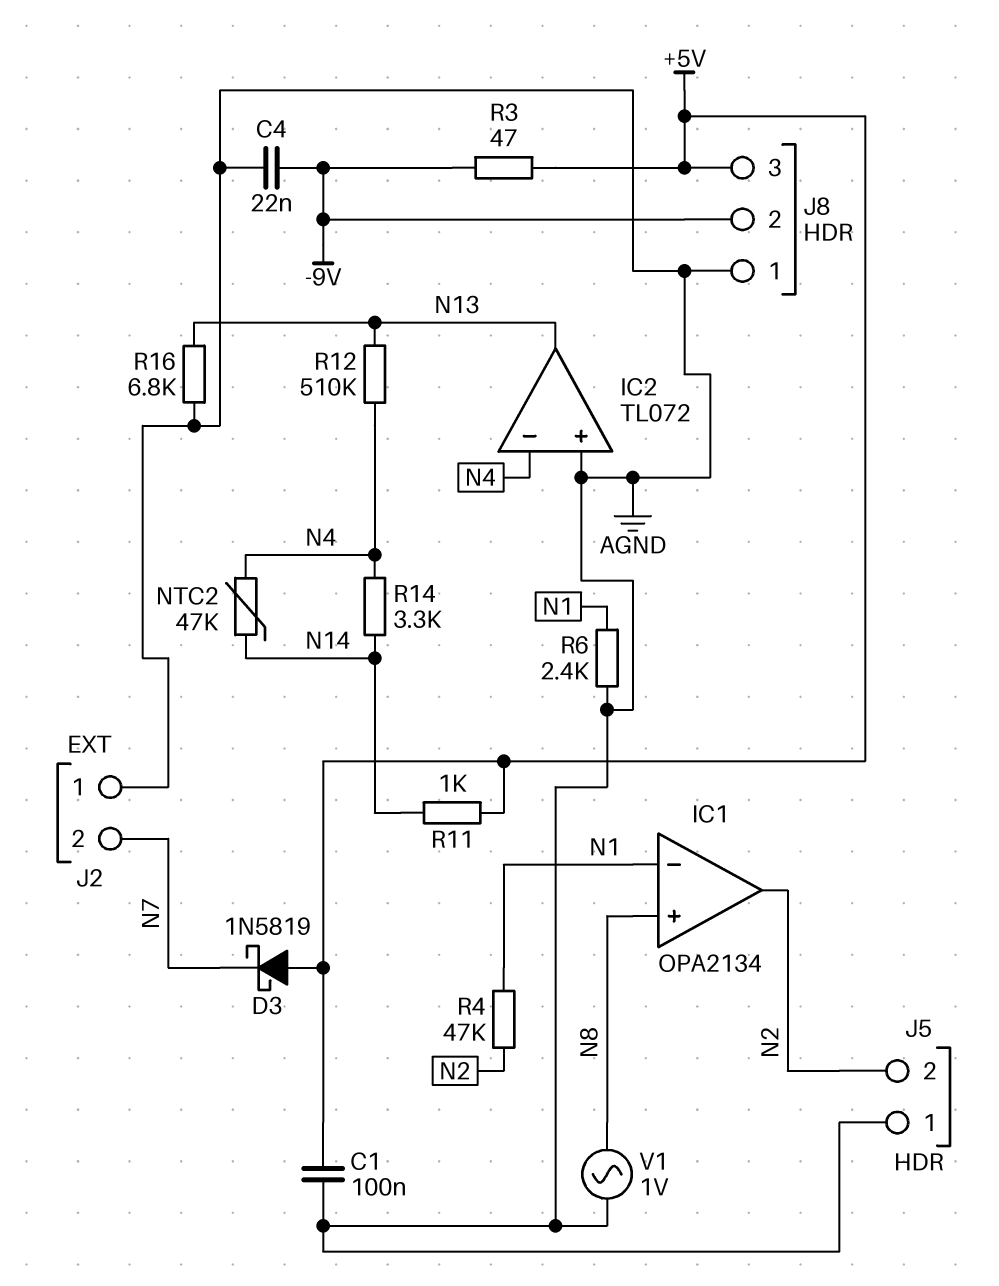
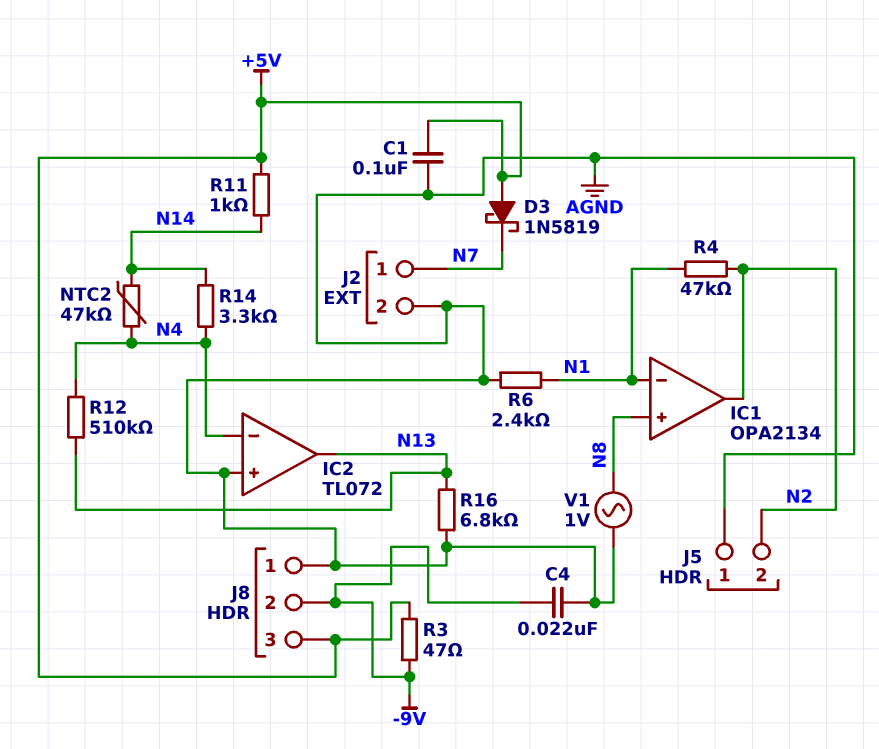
J2 pin 1: AGND -> N7
J2 pin 2: N7 -> AGND

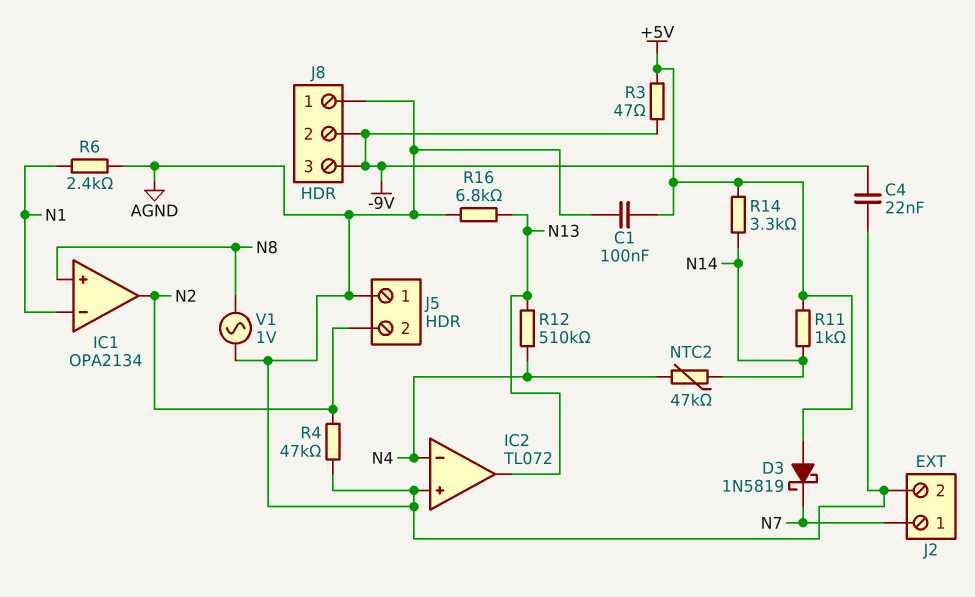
J8 pin 3: +5V -> -9V
R4: 47k (N1, N2) -> 47k (AGND, N2)
R14: 3.3k (N4, N14) -> 3.3k (+5V, N14)

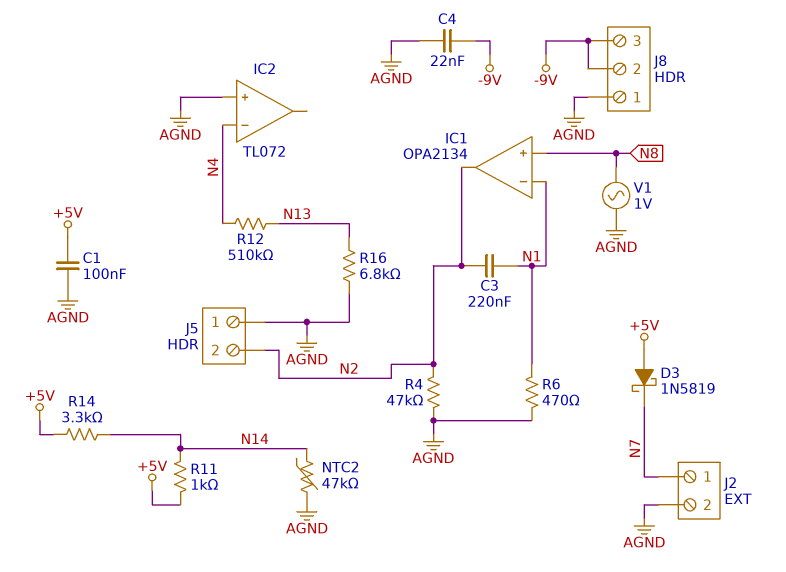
C3: none -> 220nF (N1, N2)
IC2 pin out: N13 -> none
NTC2: 47k (N4, N14) -> 47k (AGND, N14)
R3: 47 (+5V, -9V) -> none
R6: 2.4k (AGND, N1) -> 470 (AGND, N1)

